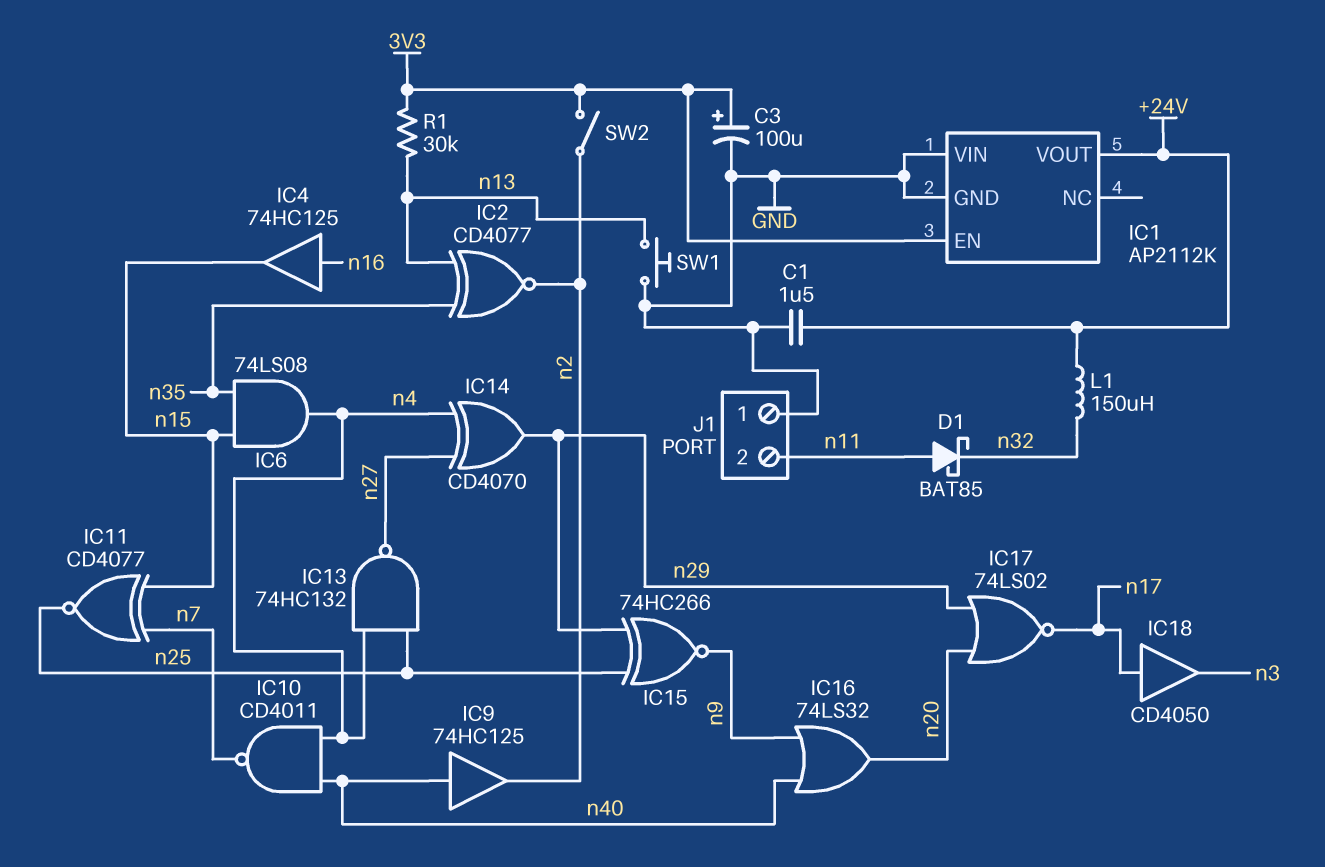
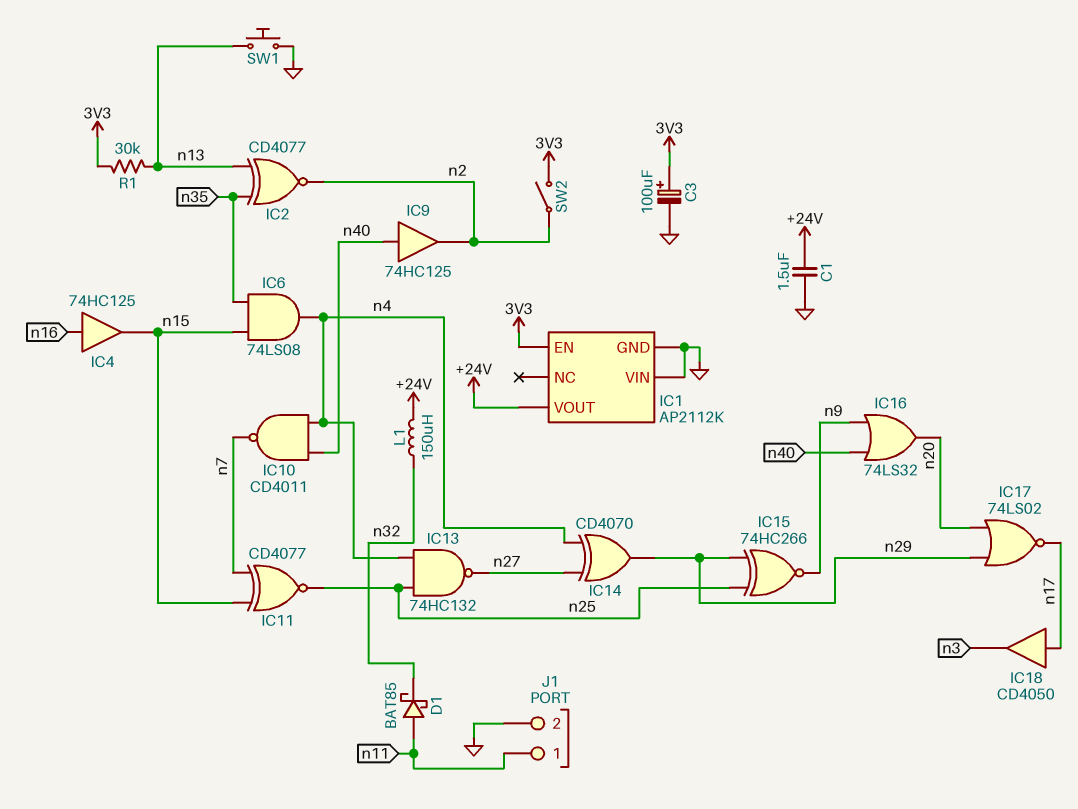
J1 pin 1: GND -> n11
J1 pin 2: n11 -> GND

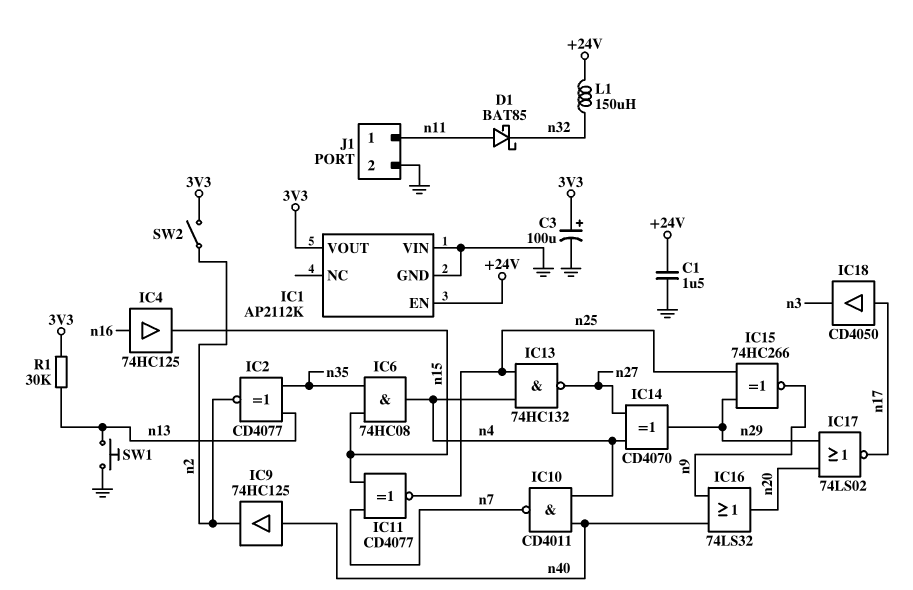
IC1 pin EN: 3V3 -> +24V
IC1 pin VOUT: +24V -> 3V3
IC6: AND 74LS08 (in n15, in n35, out n4) -> AND 74HC08 (in n15, in n35, out n4)

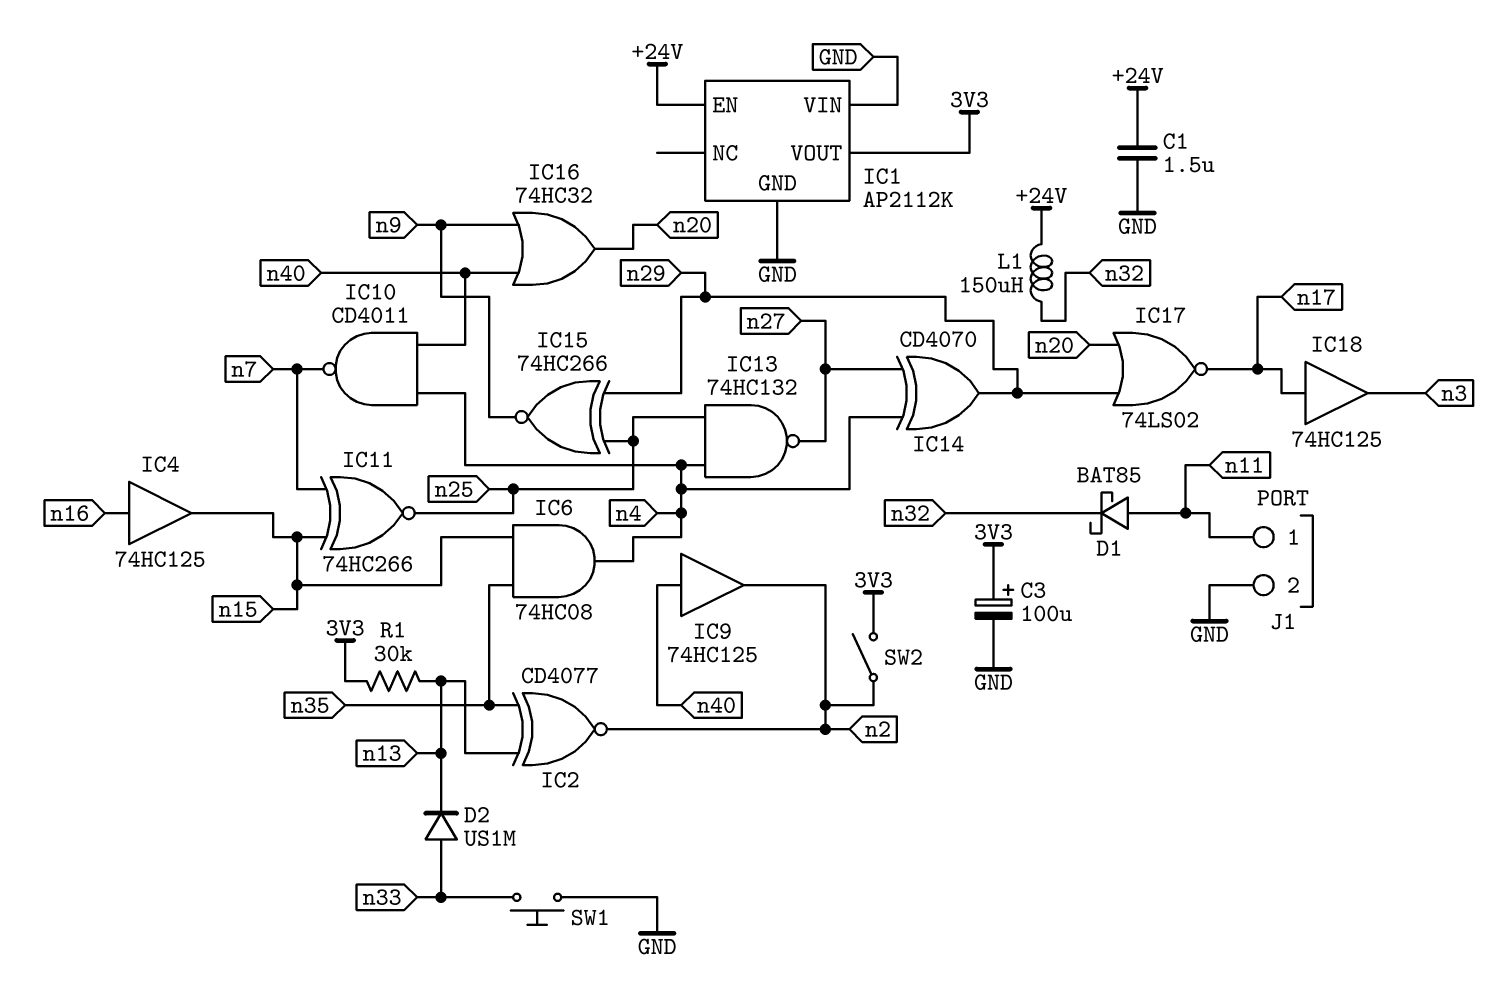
D2: none -> diode US1M (A n33, K n13)
IC11: XNOR CD4077 (in n7, in n15, out n25) -> XNOR 74HC266 (in n7, in n15, out n25)
IC16: OR 74LS32 (in n9, in n40, out n20) -> OR 74HC32 (in n9, in n40, out n20)
IC18: buffer CD4050 (in n17, out n3) -> buffer 74HC125 (in n17, out n3)
SW1: button (GND, n13) -> button (GND, n33)

